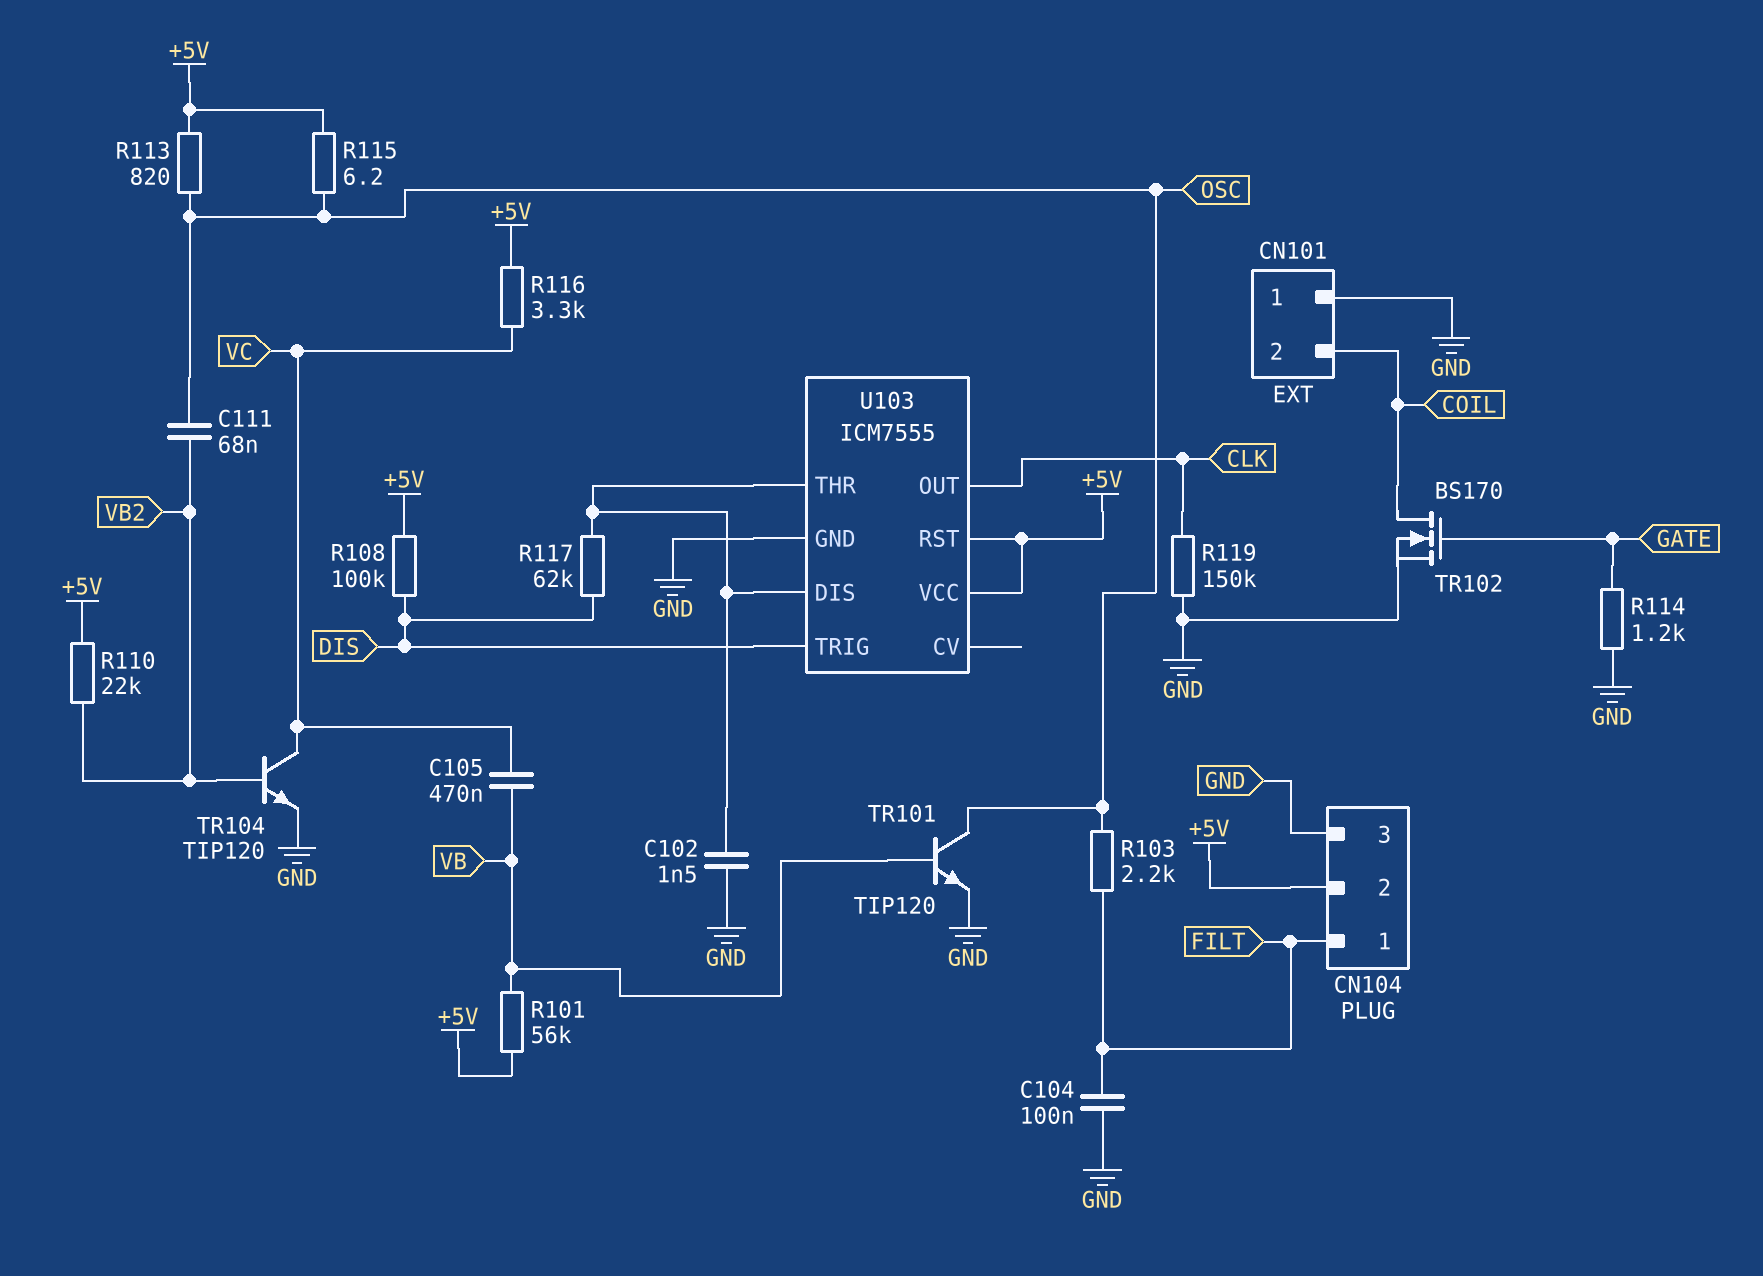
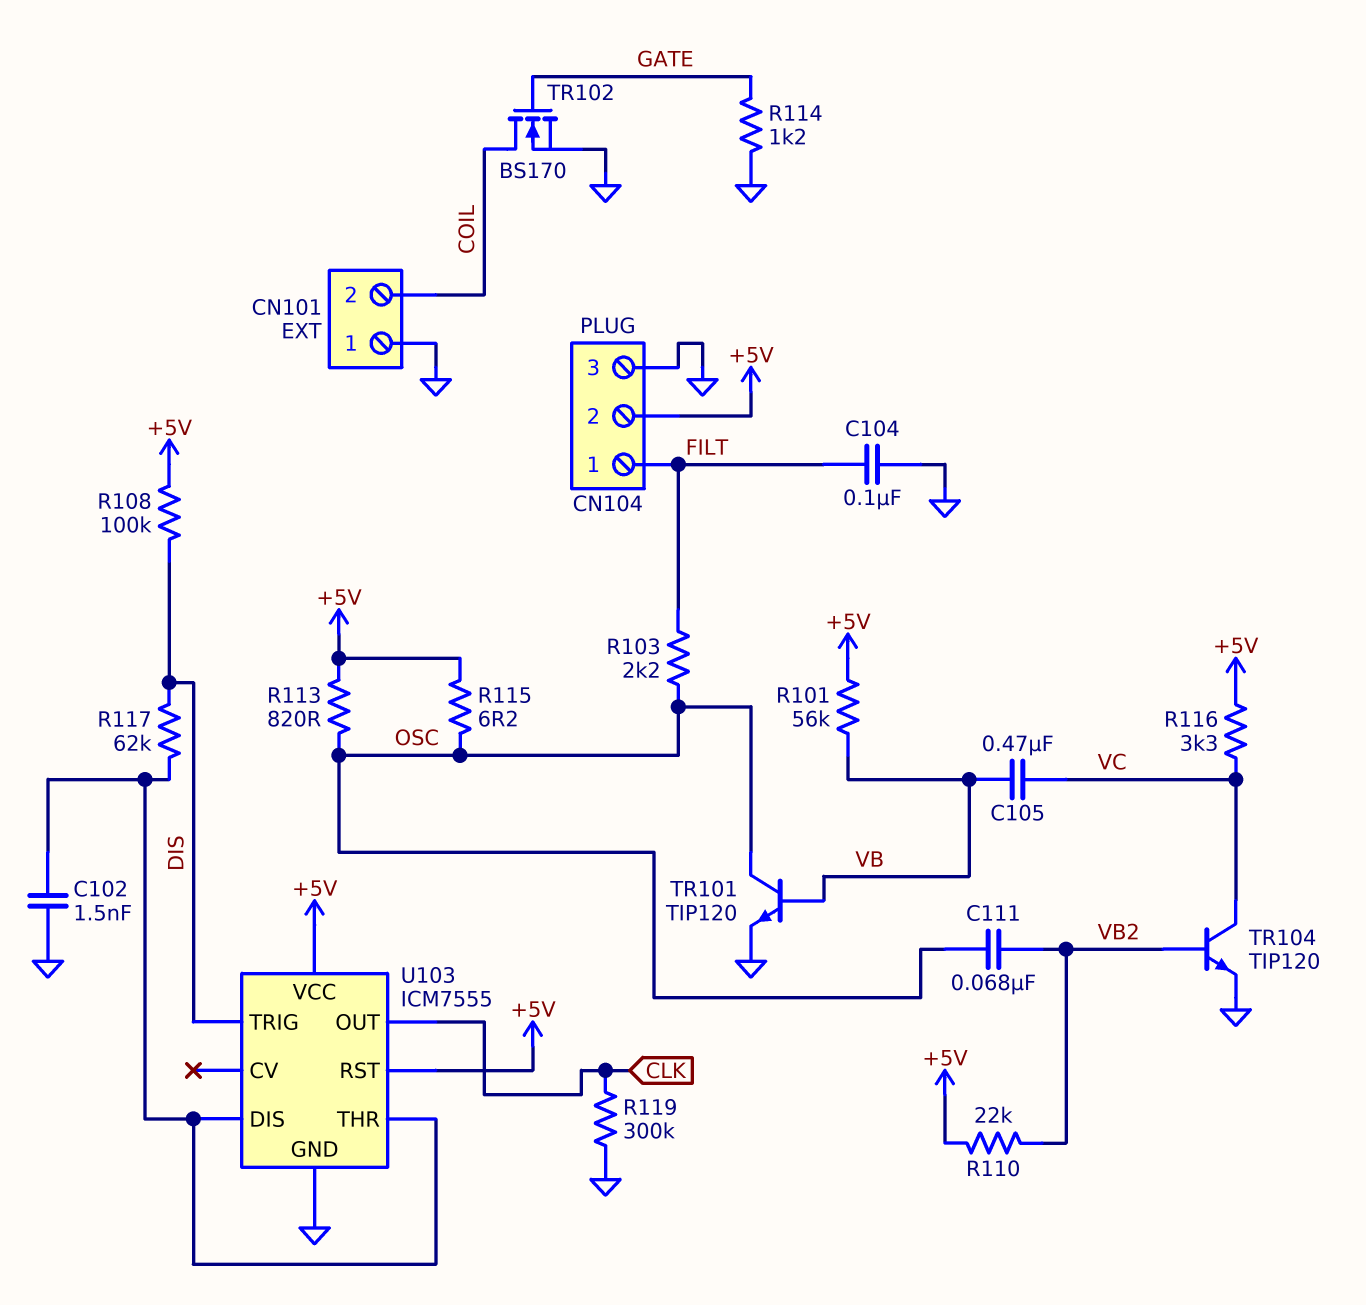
R119: 150k (CLK, GND) -> 300k (CLK, GND)

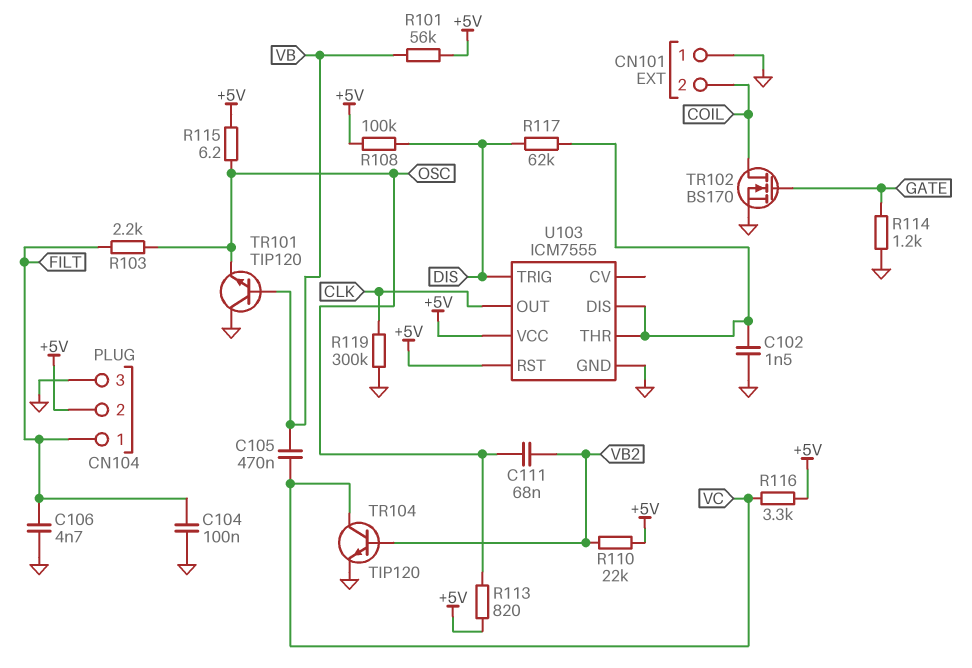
C106: none -> 4.7nF (FILT, GND)
TR101: NPN TIP120 (B VB, C OSC, E GND) -> NPN TIP120 (B VB, C GND, E OSC)

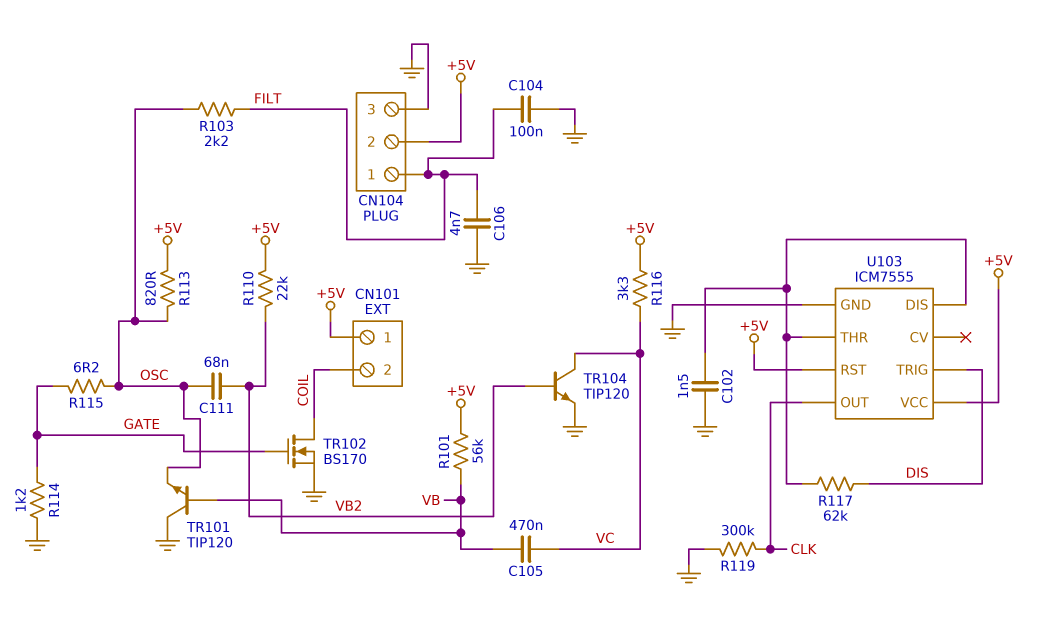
CN101 pin 1: GND -> +5V
R108: 100k (+5V, DIS) -> none
R115: 6.2 (+5V, OSC) -> 6.2 (GATE, OSC)

